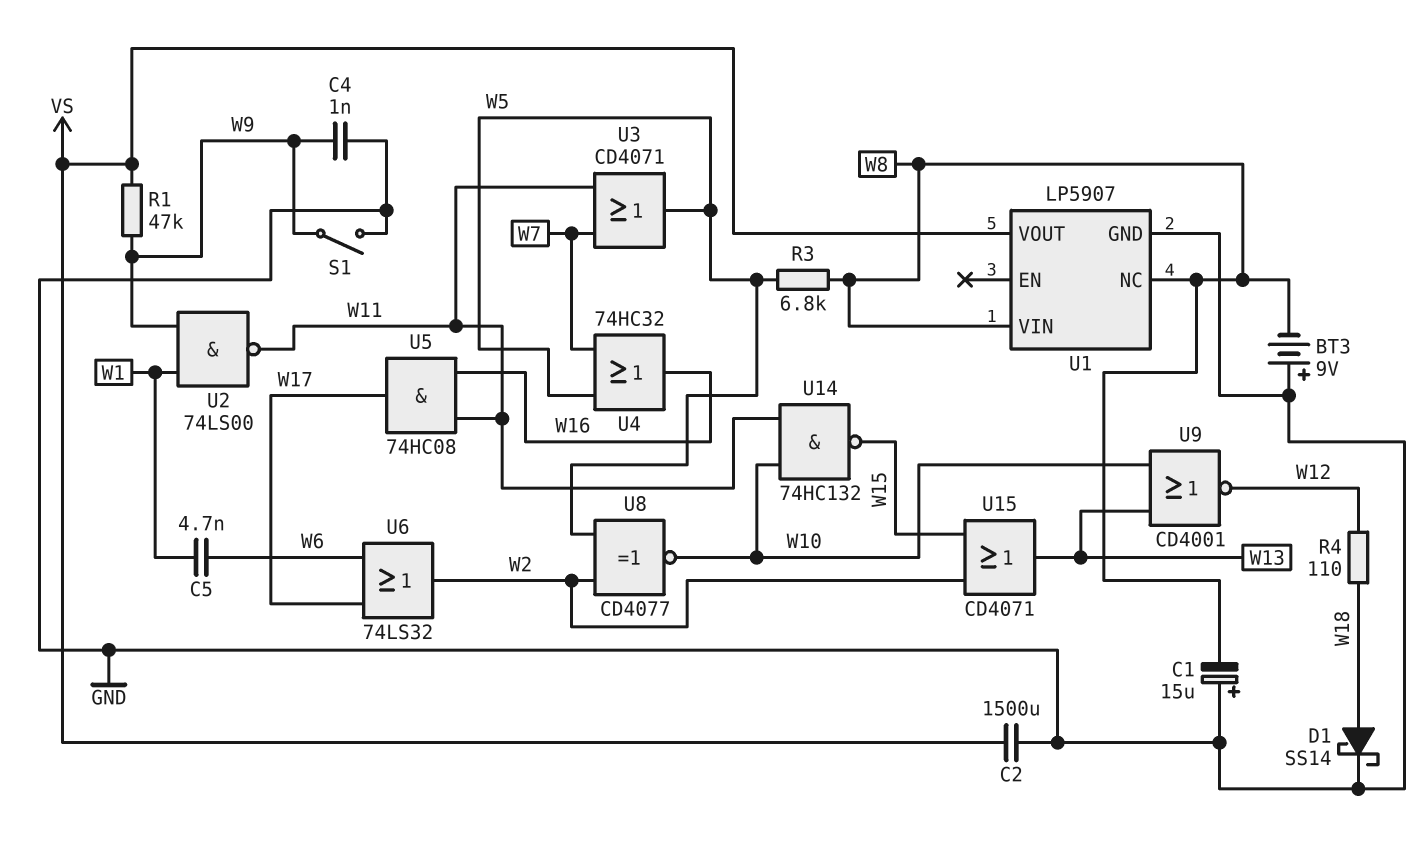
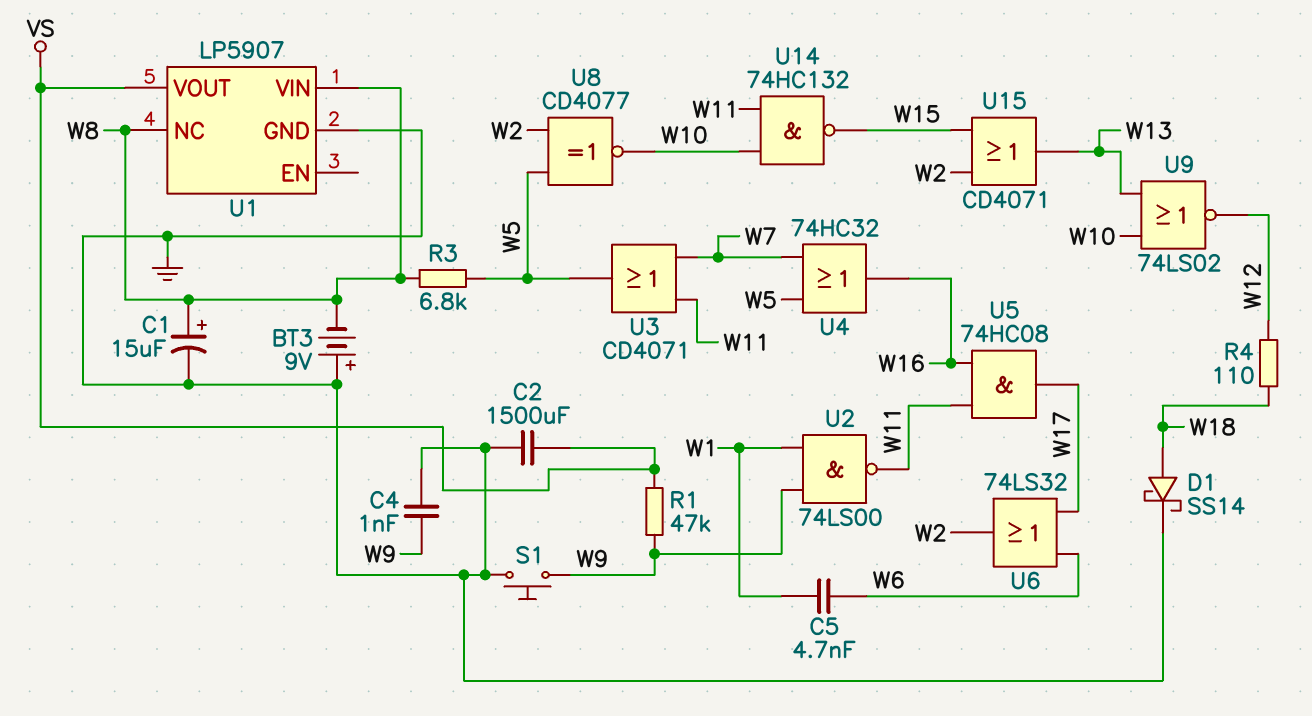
C1: 15uF (plus GND, minus W8) -> 15uF (plus W8, minus GND)
S1: switch (GND, W9) -> button (GND, W9)
U9: NOR CD4001 (in W10, in W13, out W12) -> NOR 74LS02 (in W10, in W13, out W12)

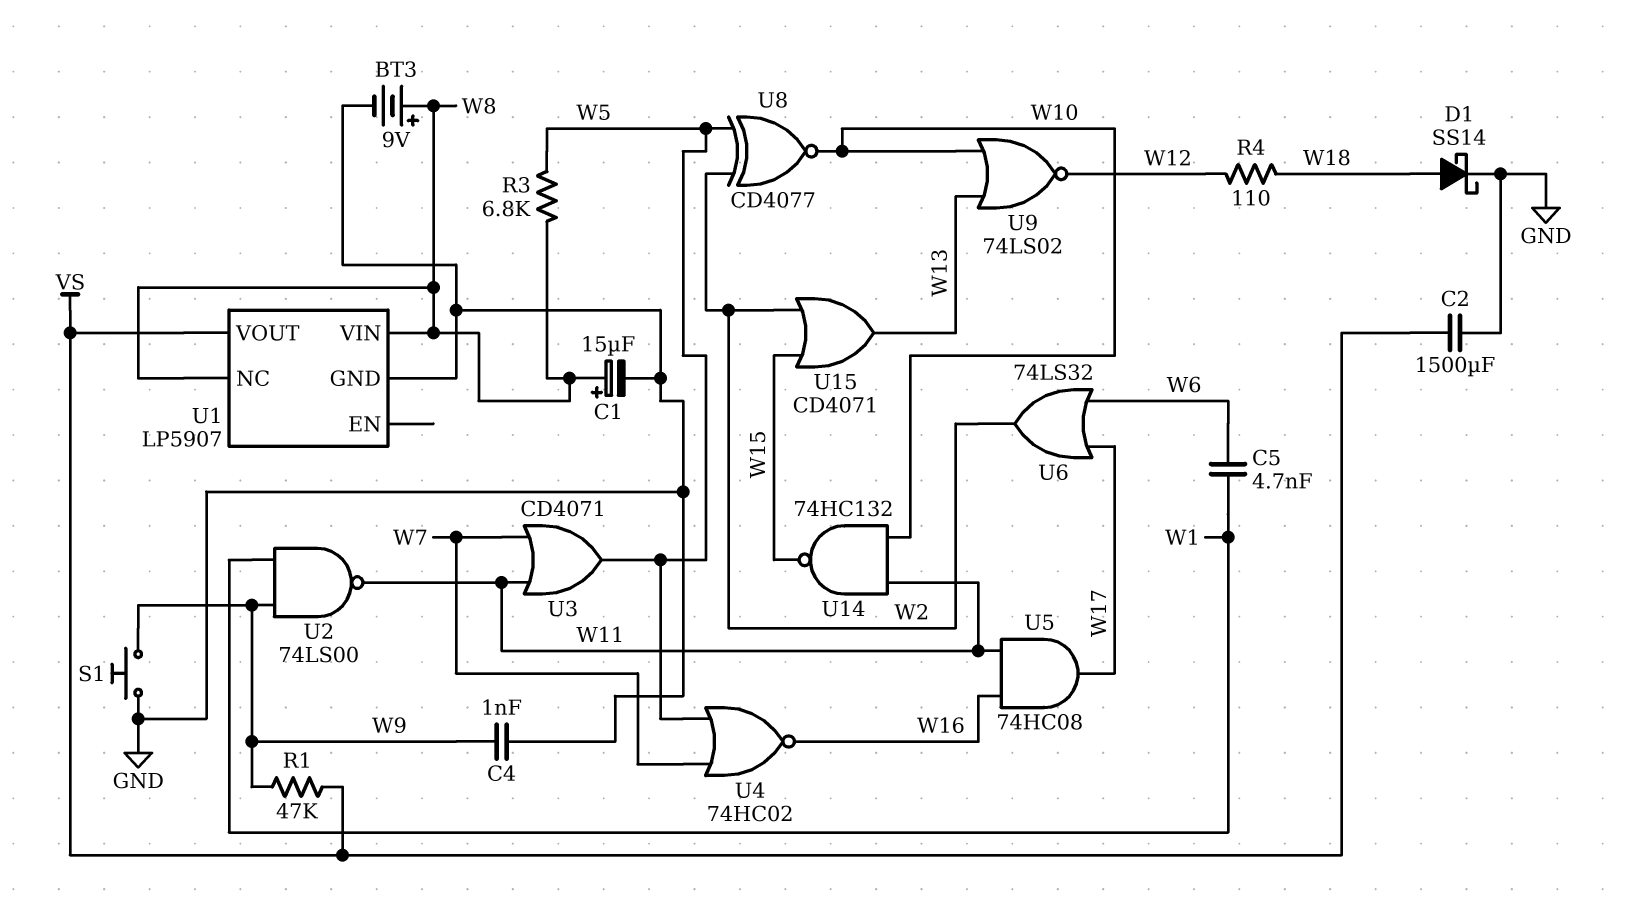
BT3: 9V (plus GND, minus W8) -> 9V (plus W8, minus GND)
U4: OR 74HC32 (in W5, in W7, out W16) -> NOR 74HC02 (in W5, in W7, out W16)

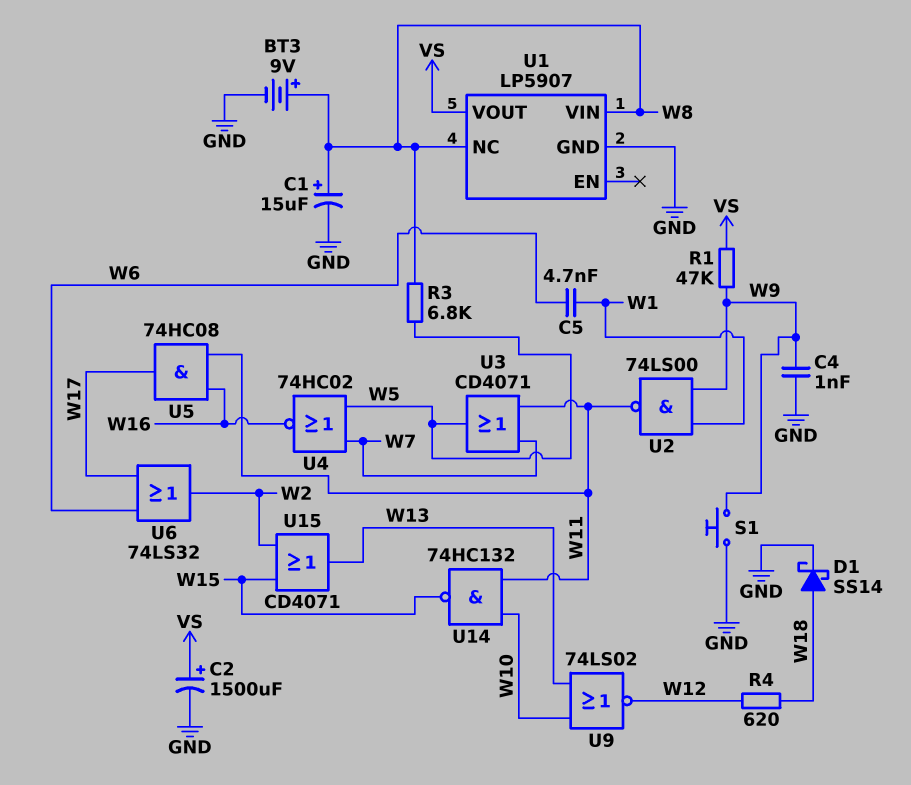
C2: 1500uF (GND, VS) -> 1500uF (plus VS, minus GND)
R4: 110 (W12, W18) -> 620 (W12, W18)
U8: XNOR CD4077 (in W2, in W5, out W10) -> none

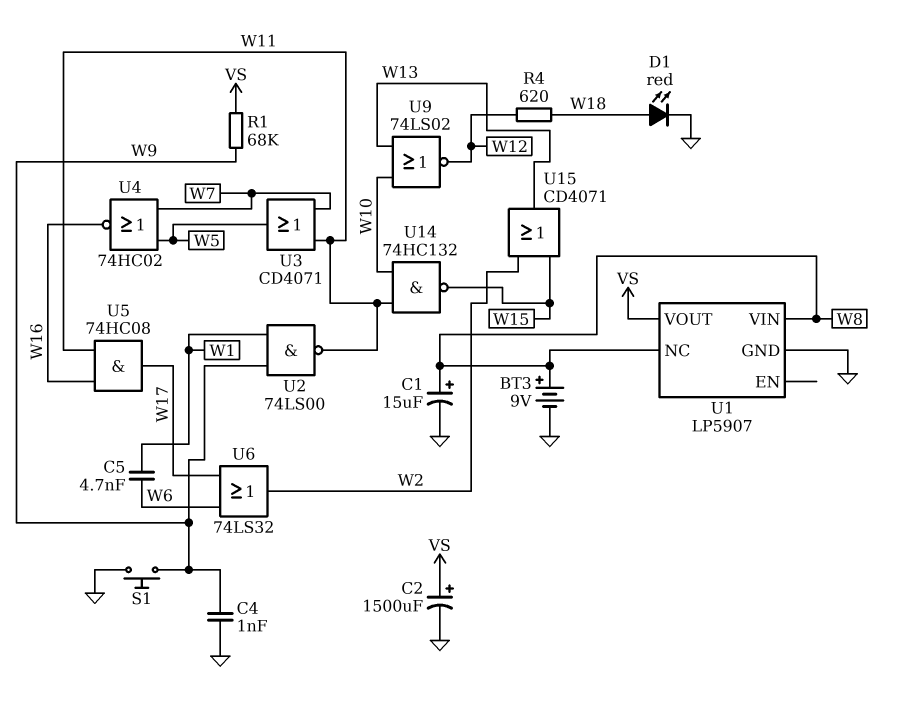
D1: schottky SS14 (A W18, K GND) -> LED red (A W18, K GND)
R1: 47k (VS, W9) -> 68k (VS, W9)
R3: 6.8k (W5, W8) -> none

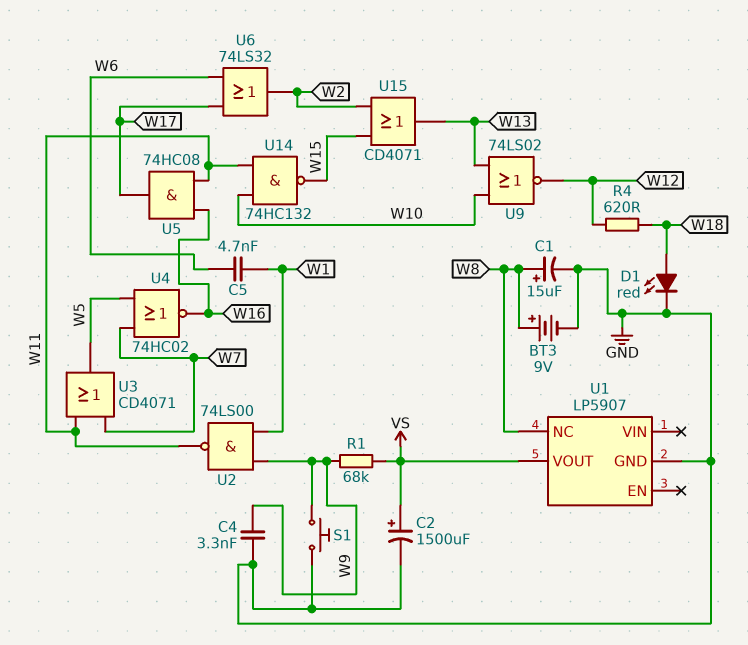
C4: 1nF (GND, W9) -> 3.3nF (GND, W9)
U1 pin VIN: W8 -> none

